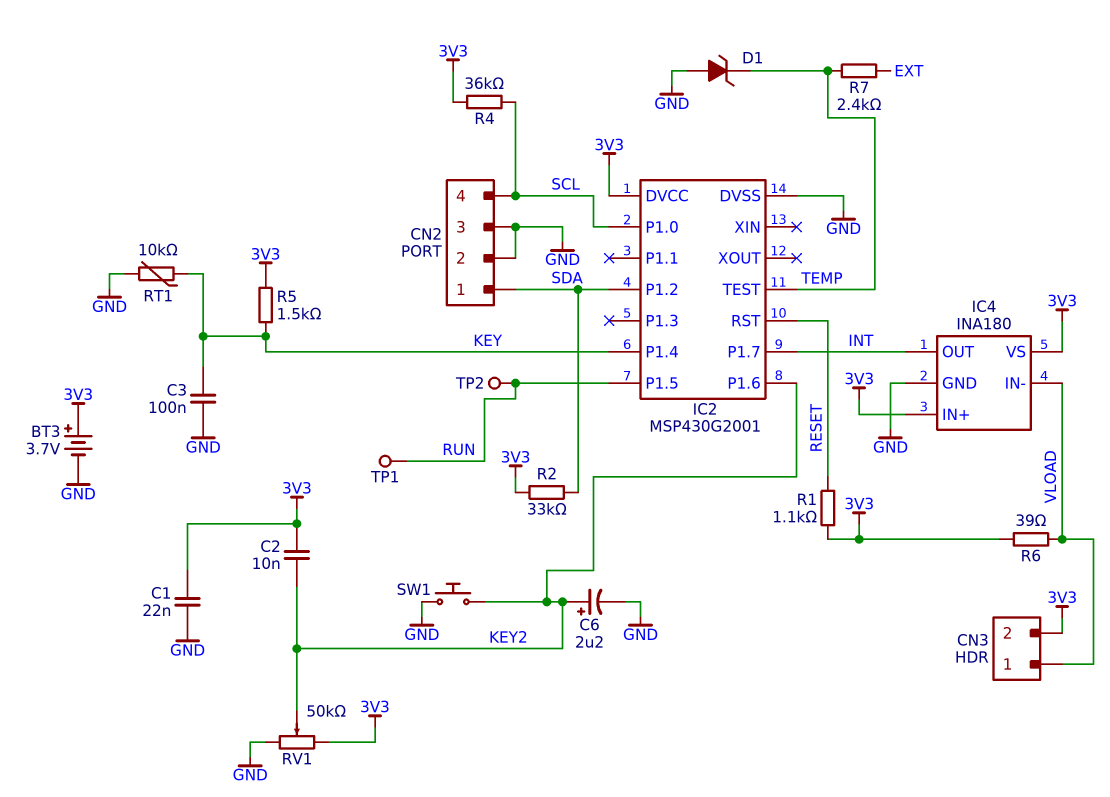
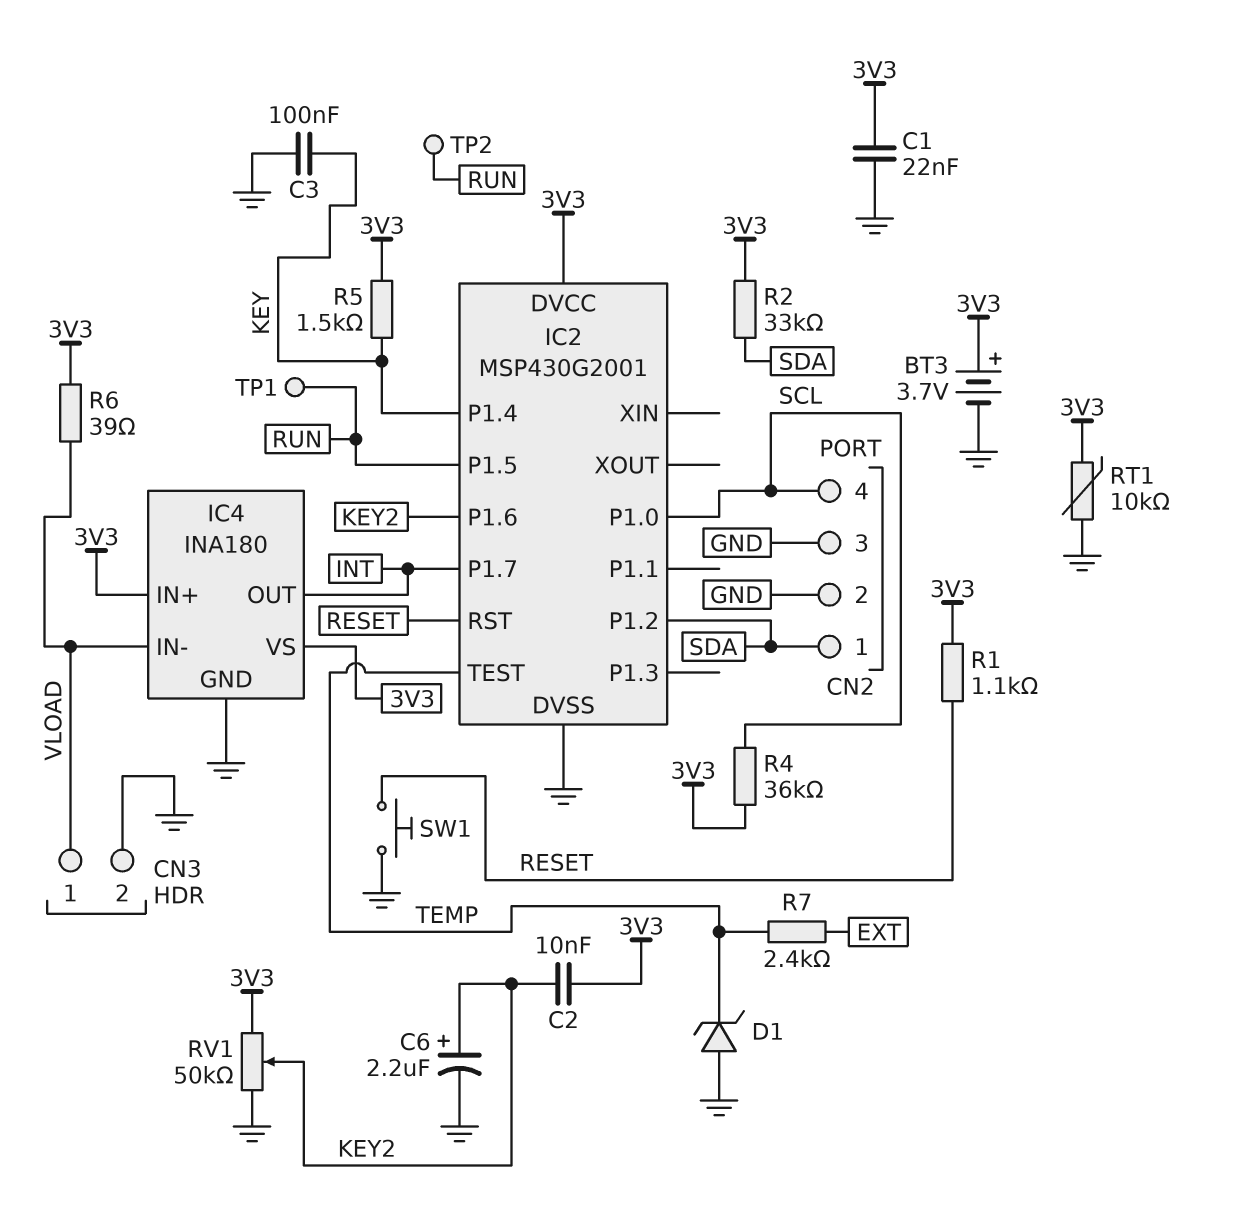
CN3 pin 2: 3V3 -> GND
RT1: 10k (GND, KEY) -> 10k (3V3, GND)
SW1: button (GND, KEY2) -> button (GND, RESET)

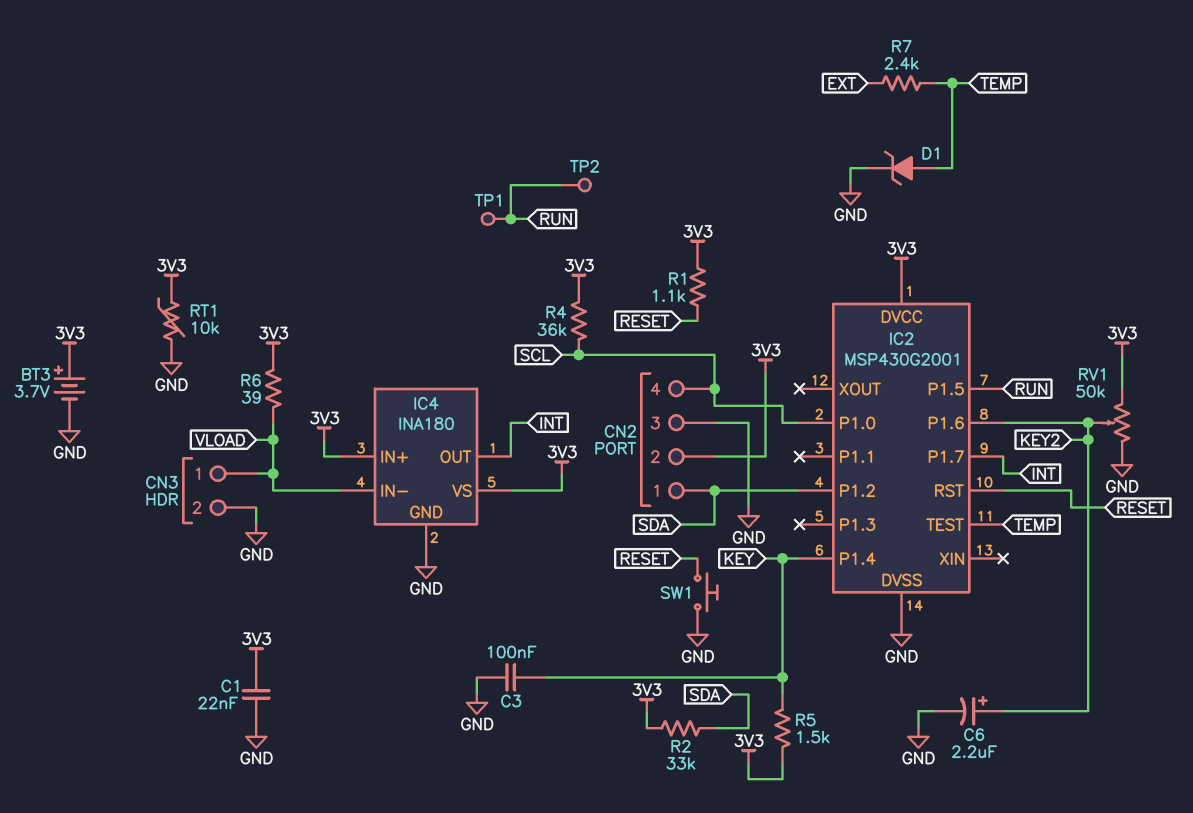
C2: 10nF (3V3, KEY2) -> none
CN2 pin 2: GND -> 3V3
D1: zener (A GND, K TEMP) -> zener (A TEMP, K GND)

